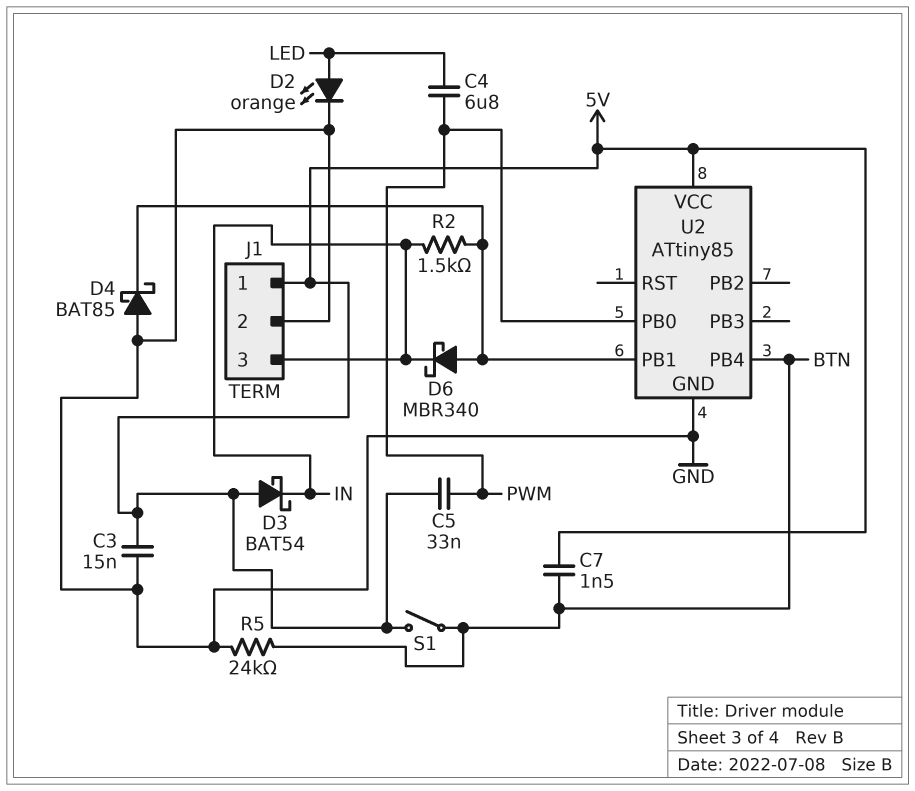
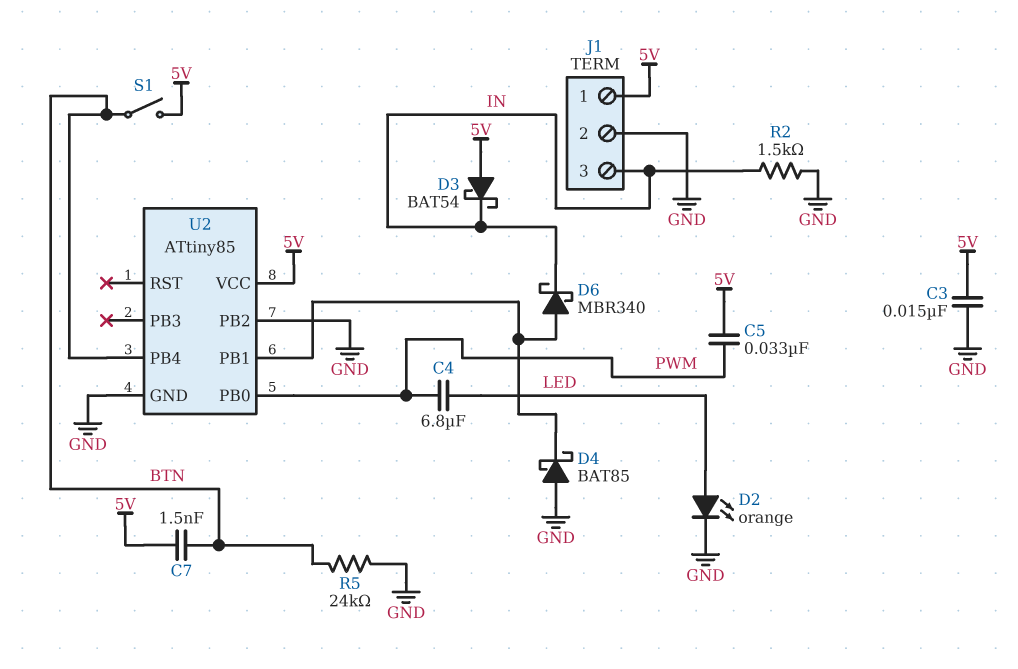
R2: 1.5k (IN, U2/PB1) -> 1.5k (GND, IN)
U2 pin PB2: none -> GND

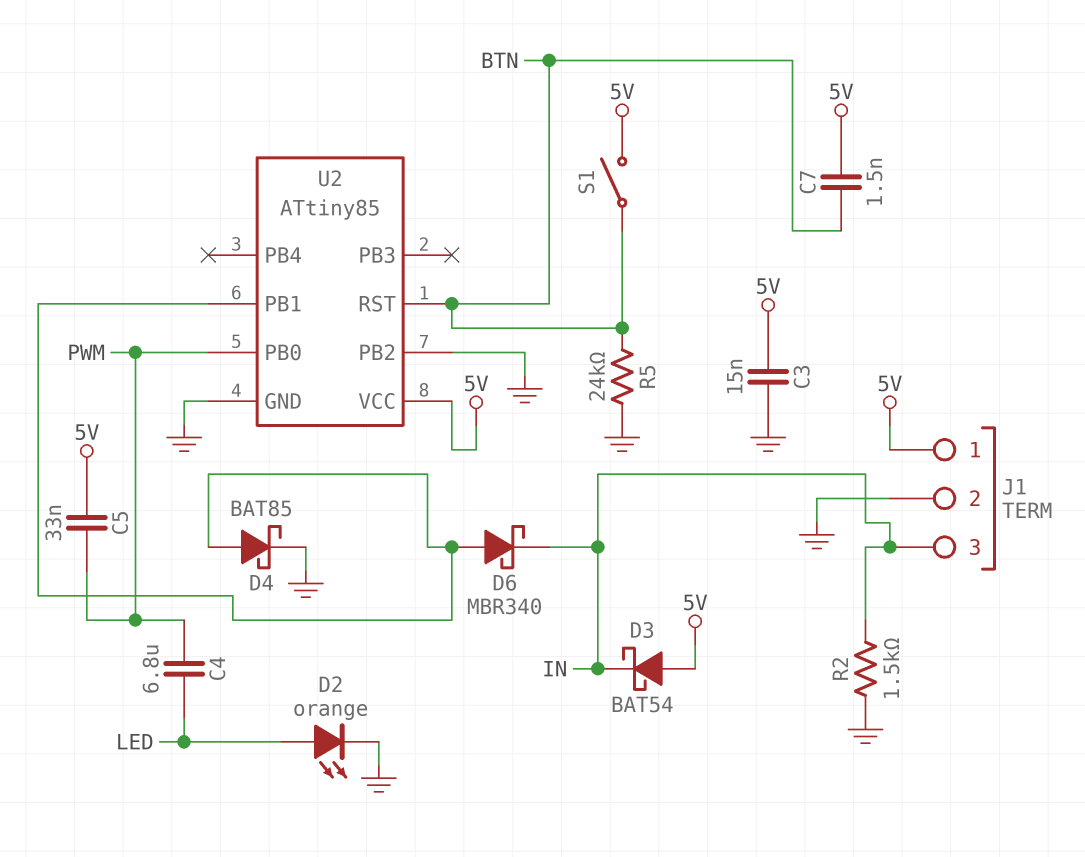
D4: schottky BAT85 (A GND, K U2/PB1) -> schottky BAT85 (A U2/PB1, K GND)
U2 pin PB4: BTN -> none
U2 pin RST: none -> BTN

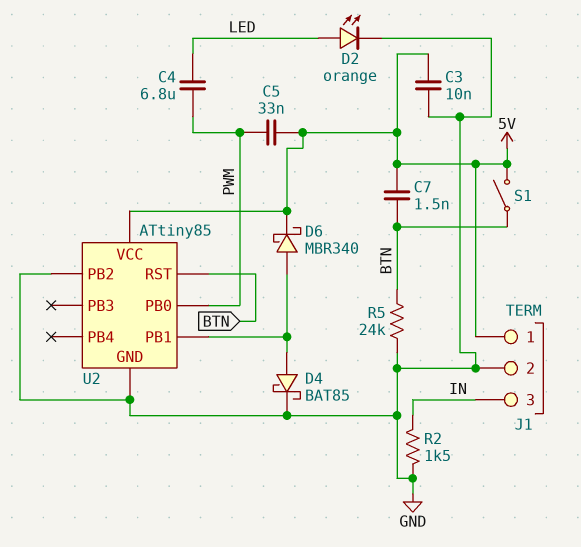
C3: 15nF (5V, GND) -> 10nF (5V, GND)
D3: schottky BAT54 (A 5V, K IN) -> none
D6: schottky MBR340 (A U2/PB1, K IN) -> schottky MBR340 (A U2/PB1, K 5V)

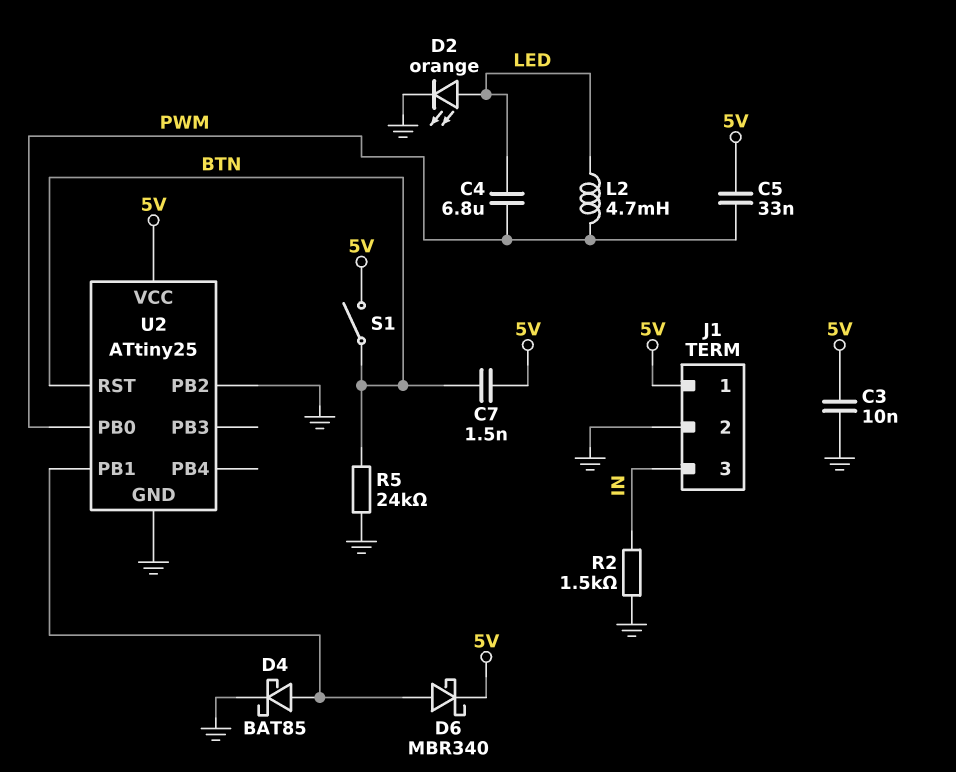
L2: none -> 4.7mH (LED, PWM)
U2: ATtiny85 -> ATtiny25

